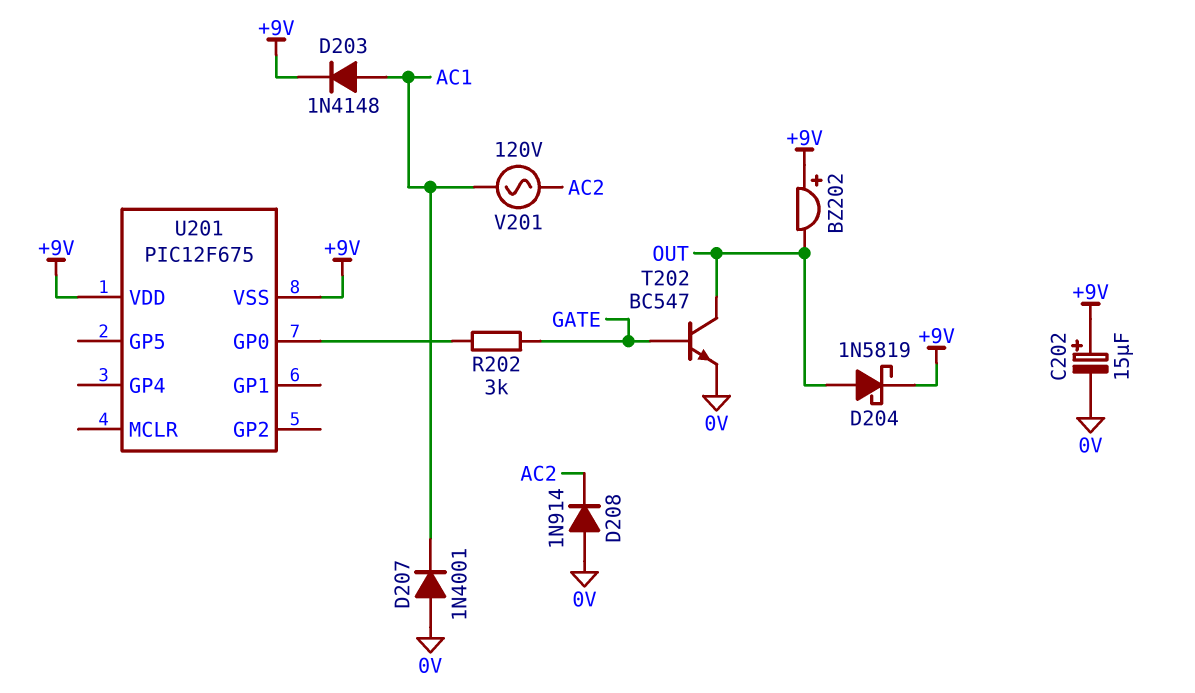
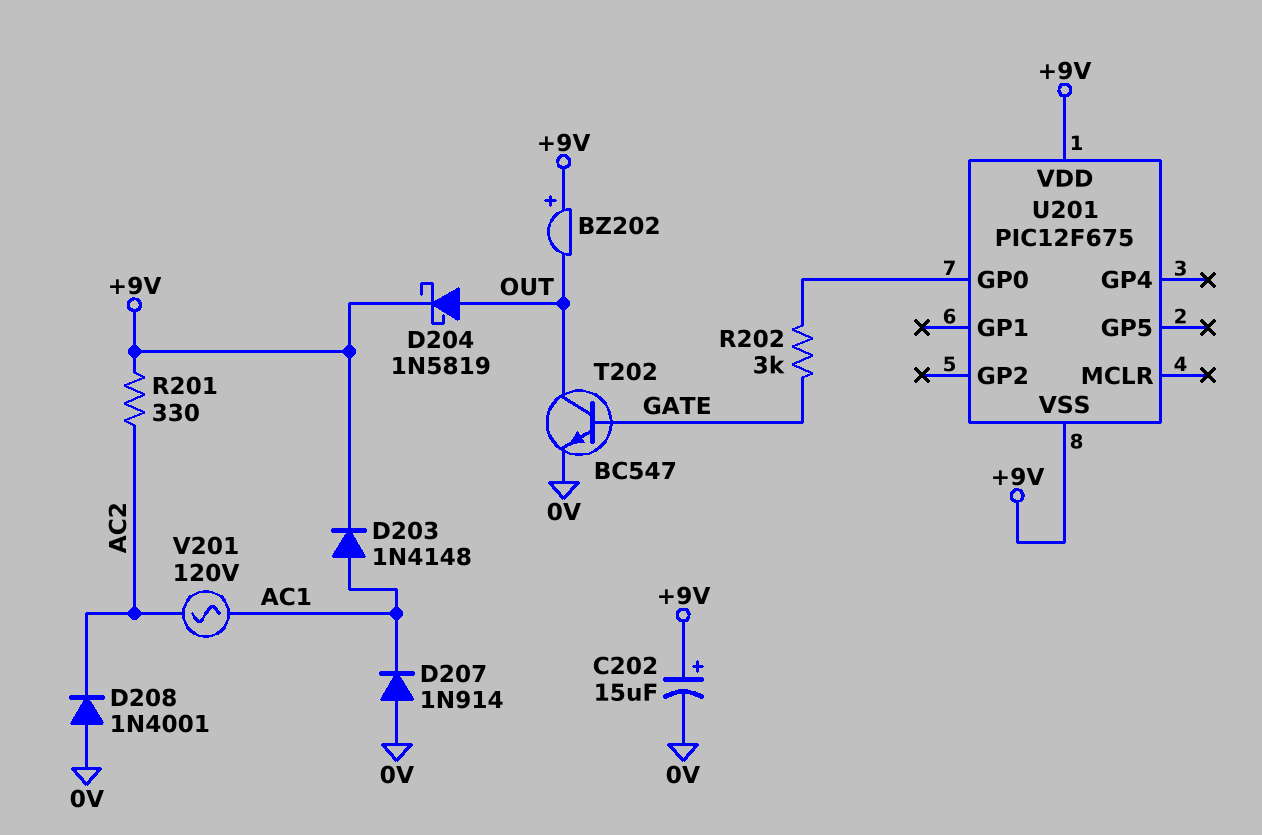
D207: diode 1N4001 (A 0V, K AC1) -> diode 1N914 (A 0V, K AC1)
D208: diode 1N914 (A 0V, K AC2) -> diode 1N4001 (A 0V, K AC2)
R201: none -> 330 (+9V, AC2)

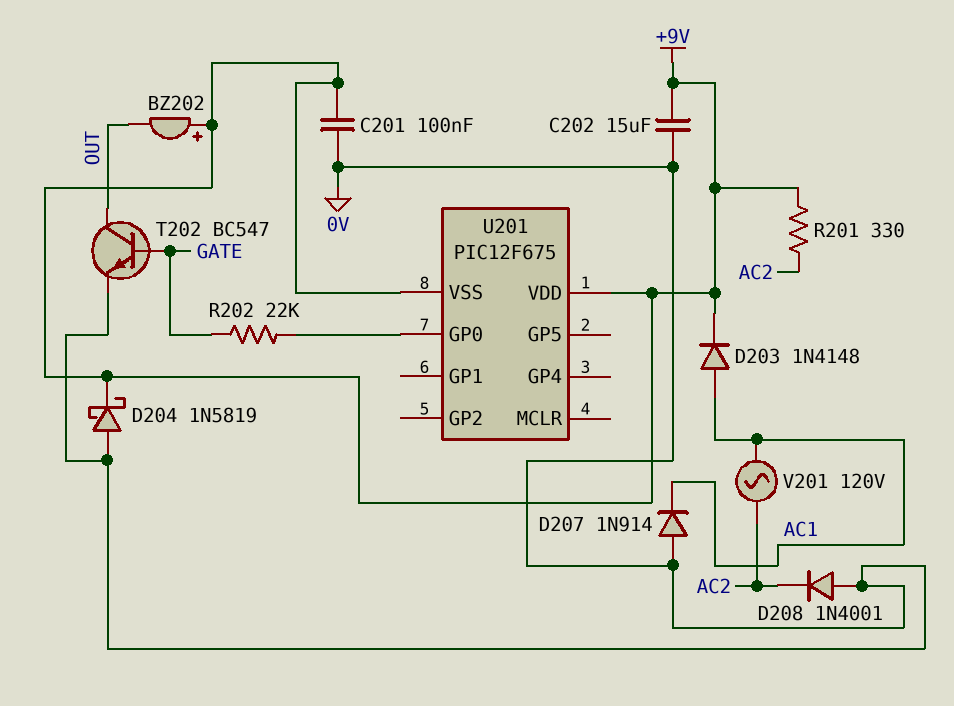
C201: none -> 100nF (+9V, 0V)
C202: 15uF (plus +9V, minus 0V) -> 15uF (+9V, 0V)
D204: schottky 1N5819 (A OUT, K +9V) -> schottky 1N5819 (A 0V, K +9V)
R202: 3k (GATE, U201/GP0) -> 22k (GATE, U201/GP0)

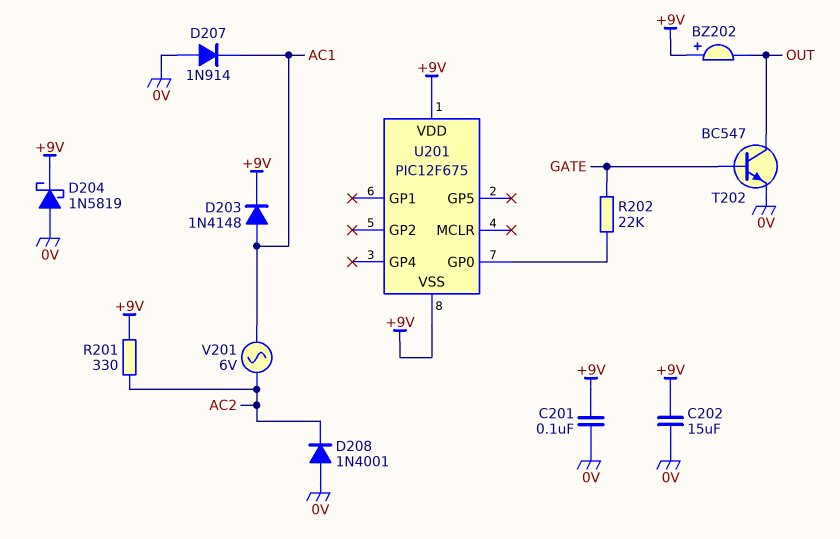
V201: AC 120V (AC1, AC2) -> AC 6V (AC1, AC2)

